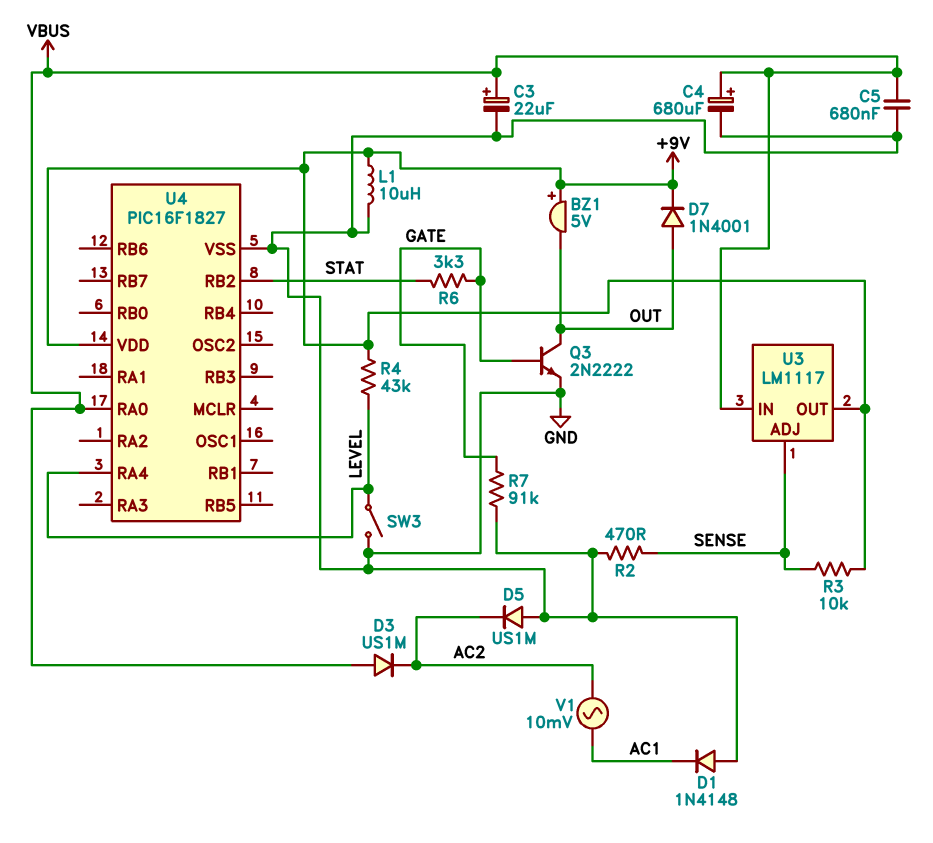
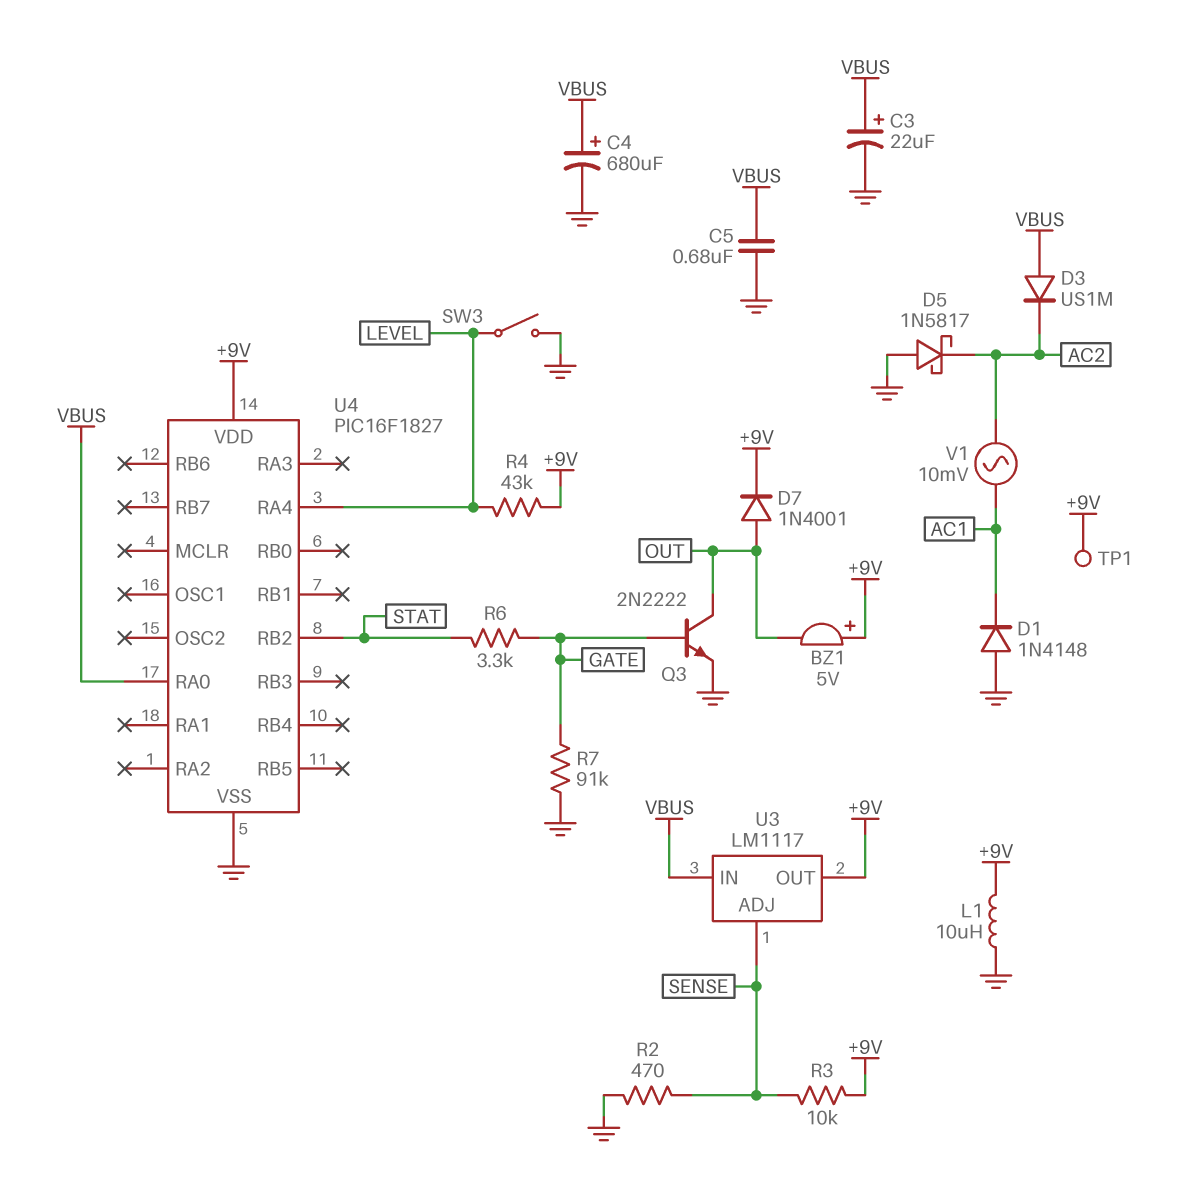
D5: diode US1M (A GND, K AC2) -> schottky 1N5817 (A GND, K AC2)
TP1: none -> test point (+9V)

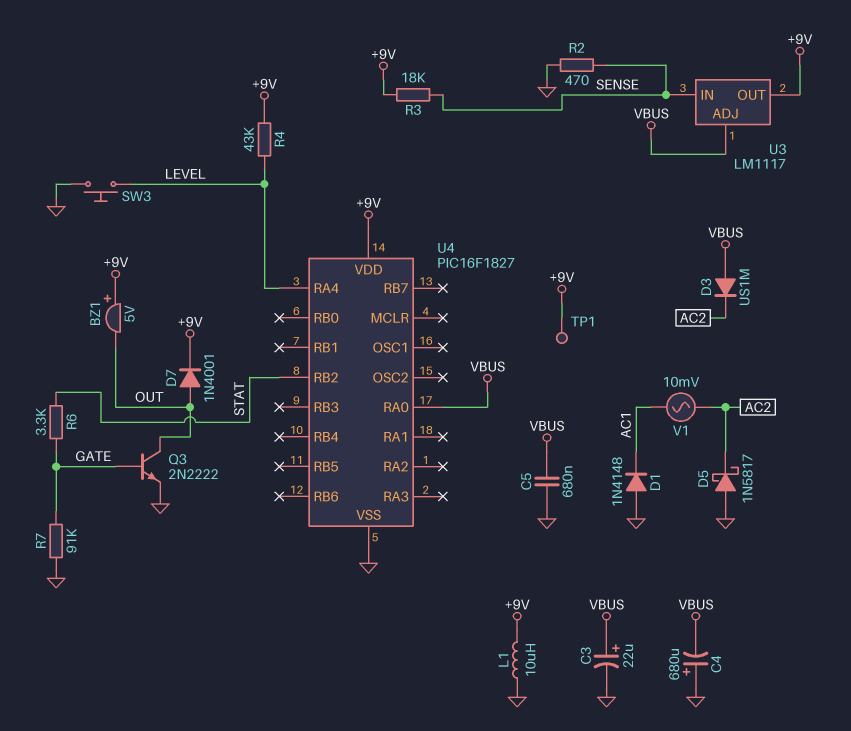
C4: 680uF (plus VBUS, minus GND) -> 680uF (plus GND, minus VBUS)
R3: 10k (+9V, SENSE) -> 18k (+9V, SENSE)
SW3: switch (GND, LEVEL) -> button (GND, LEVEL)
U3 pin ADJ: SENSE -> VBUS
U3 pin IN: VBUS -> SENSE

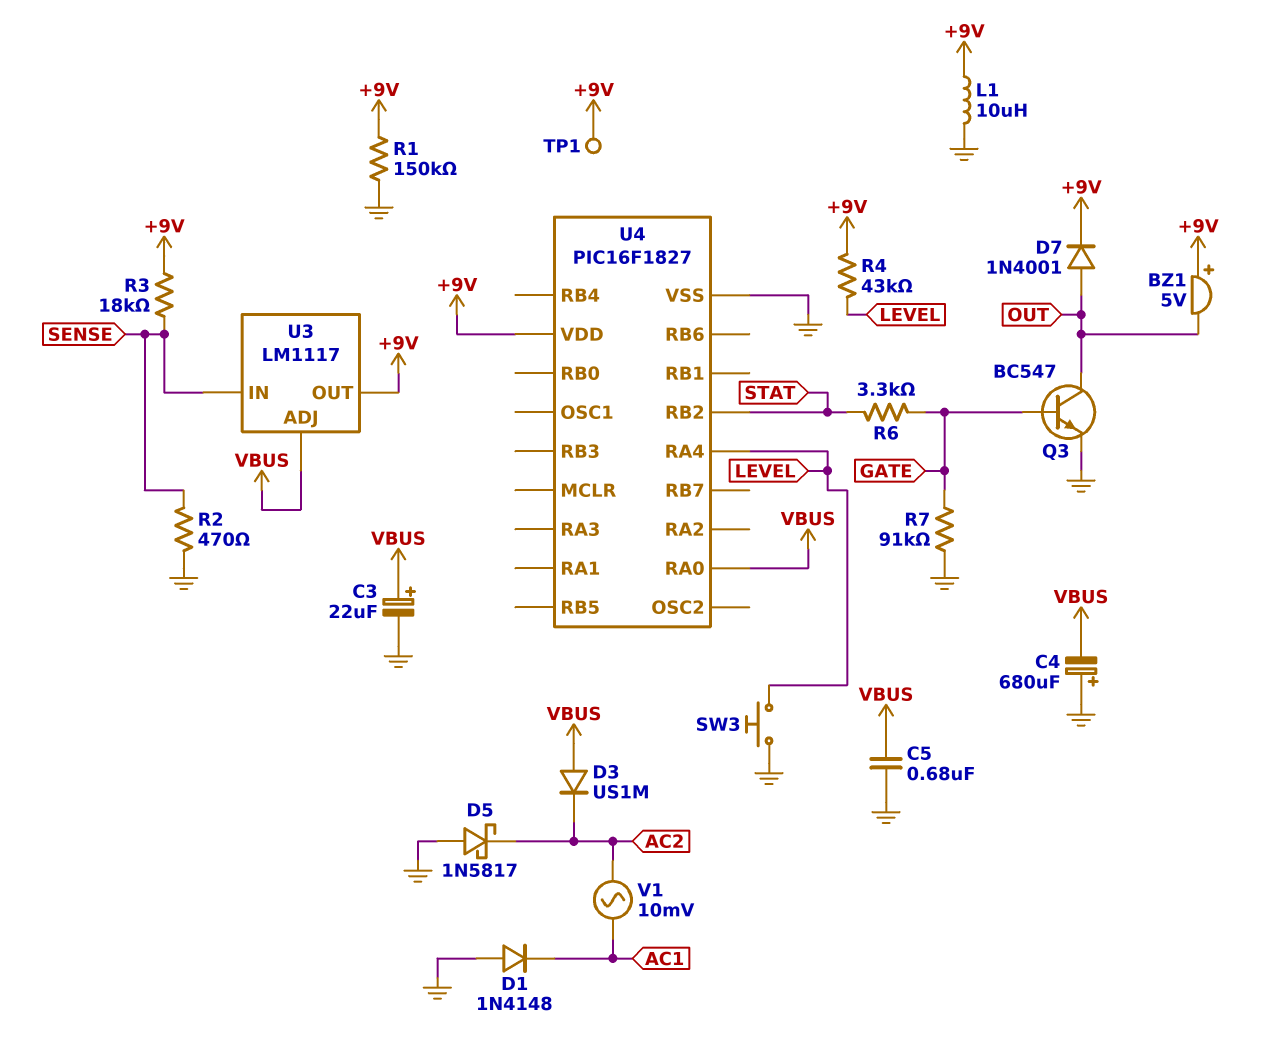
Q3: NPN 2N2222 (B GATE, C OUT, E GND) -> NPN BC547 (B GATE, C OUT, E GND)
R1: none -> 150k (+9V, GND)

